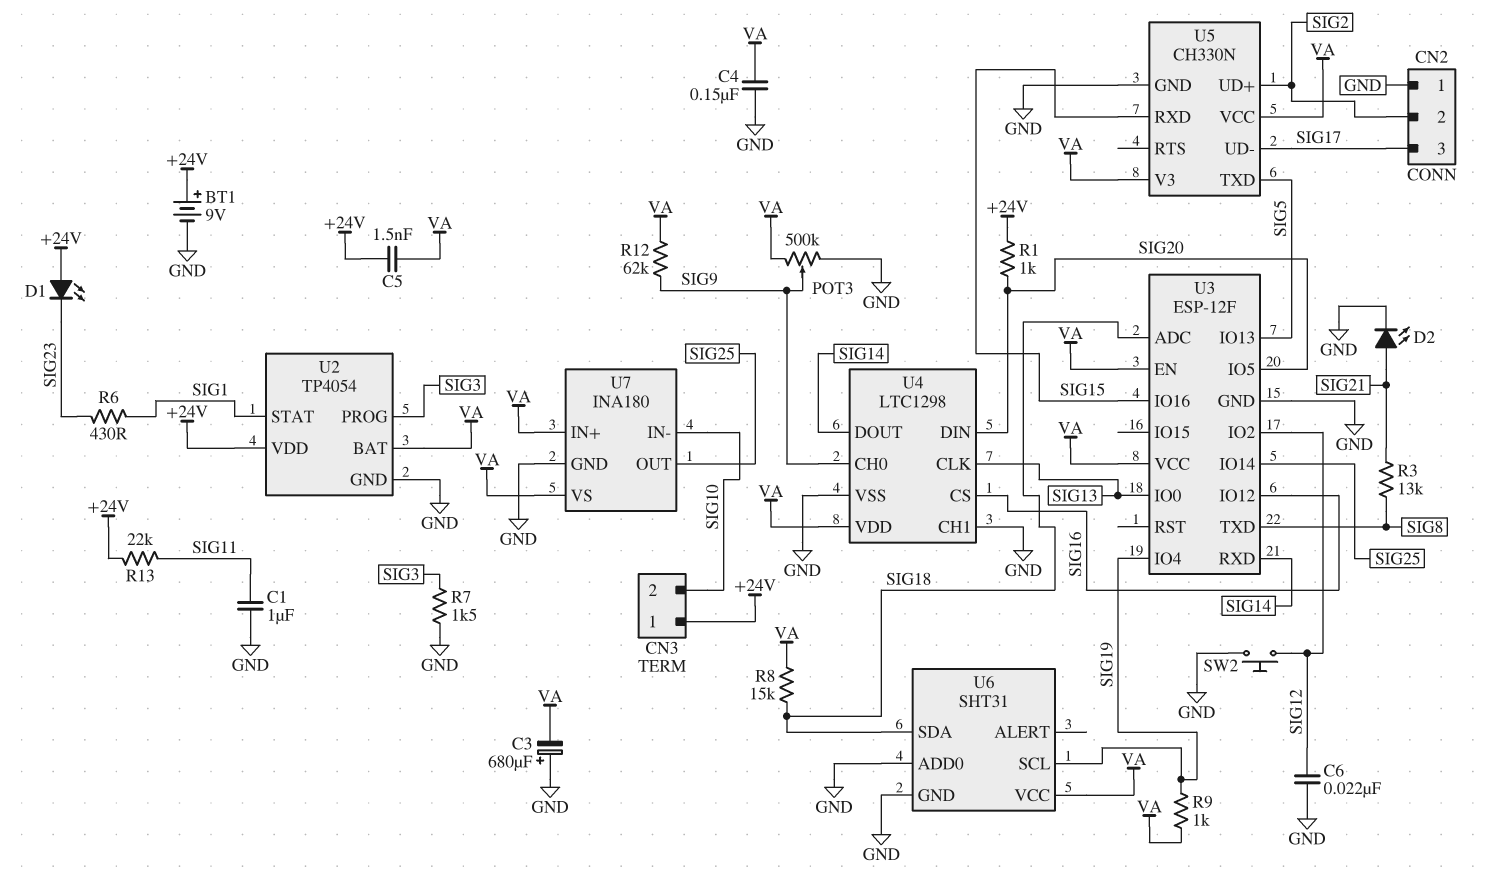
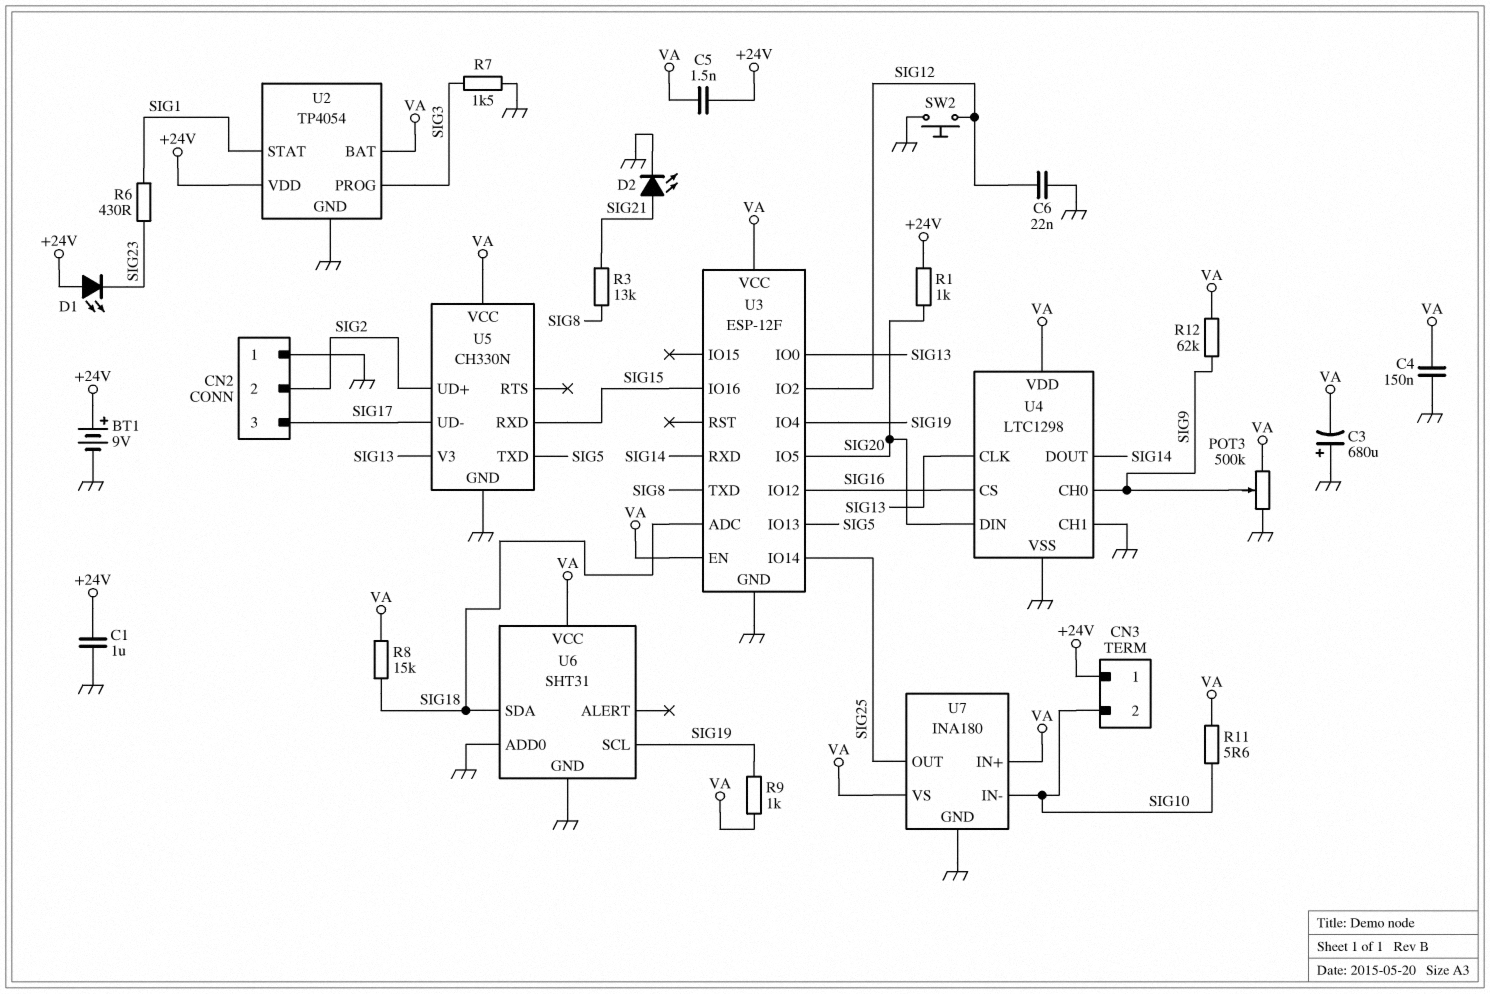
C1: 1uF (GND, SIG11) -> 1uF (+24V, GND)
R11: none -> 5.6 (SIG10, VA)
R13: 22k (+24V, SIG11) -> none
U5 pin V3: VA -> SIG13

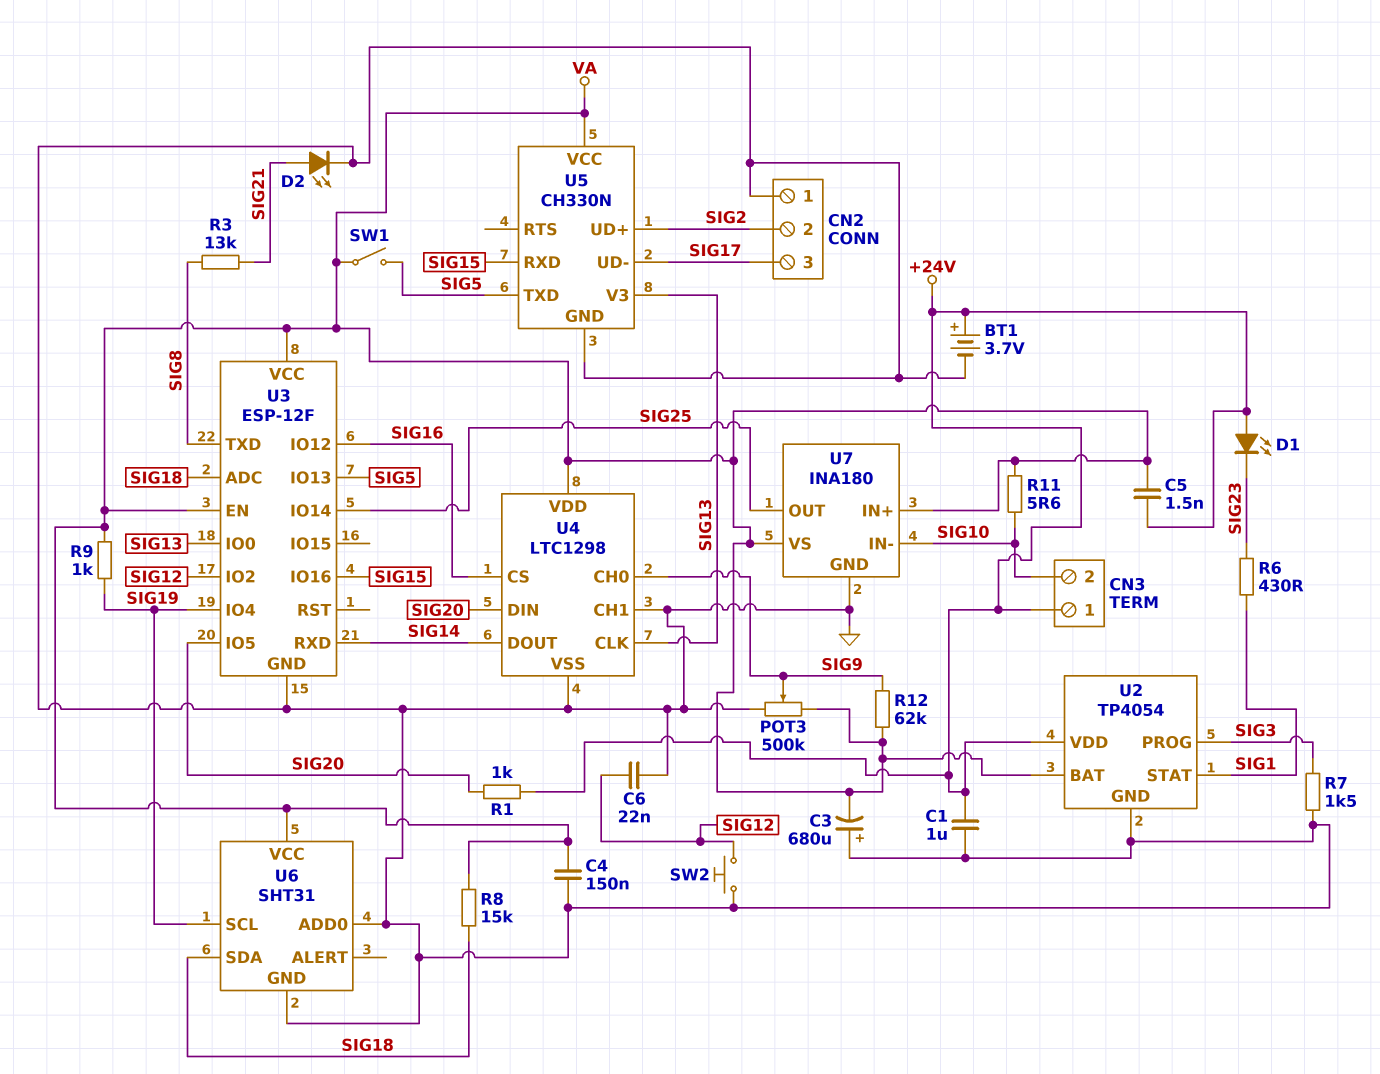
BT1: 9V (plus +24V, minus GND) -> 3.7V (plus +24V, minus GND)
SW1: none -> switch (SIG5, VA)

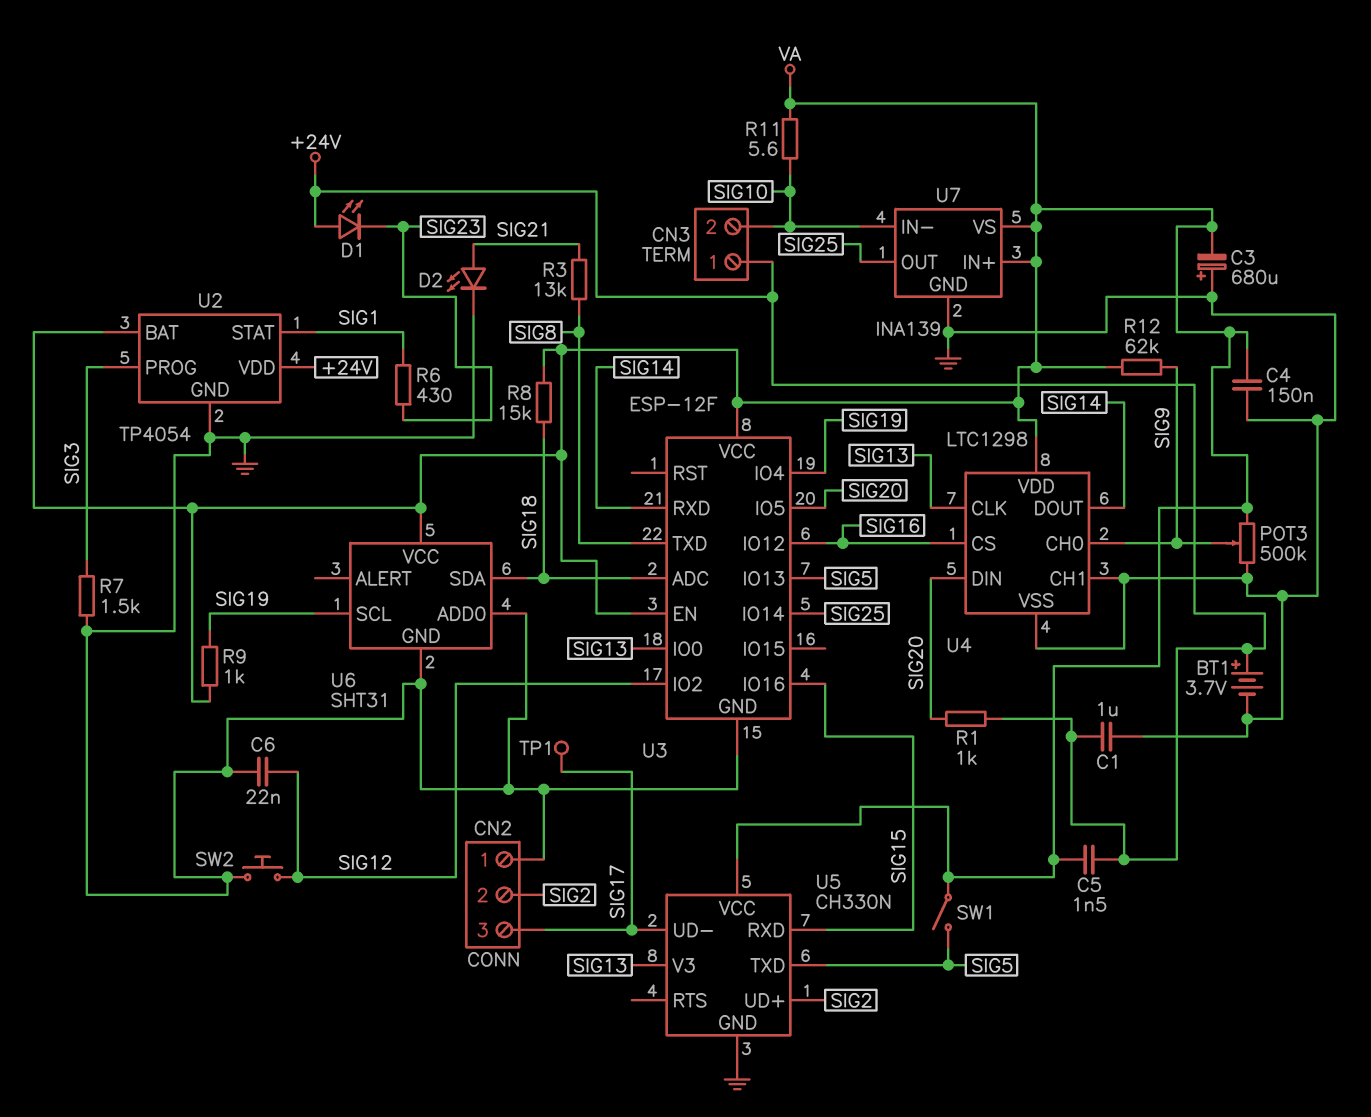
TP1: none -> test point (SIG17)
U7: INA180 -> INA139

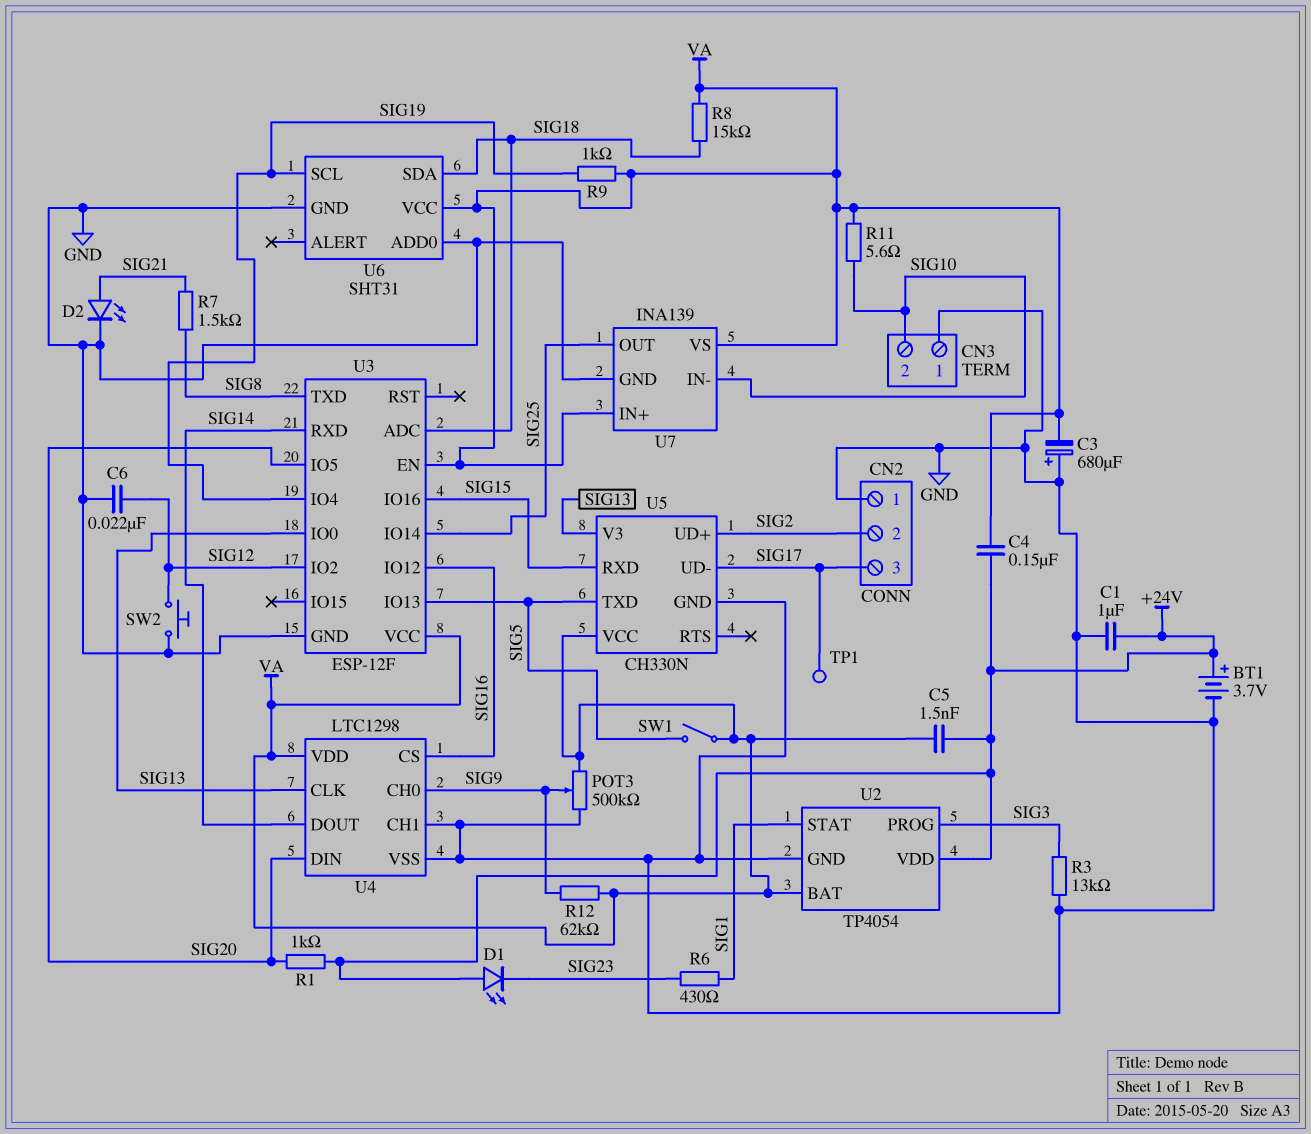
C4: 150nF (GND, VA) -> 150nF (+24V, VA)
CN3 pin 1: +24V -> GND
R3: 13k (SIG8, SIG21) -> 13k (GND, SIG3)
R7: 1.5k (GND, SIG3) -> 1.5k (SIG8, SIG21)

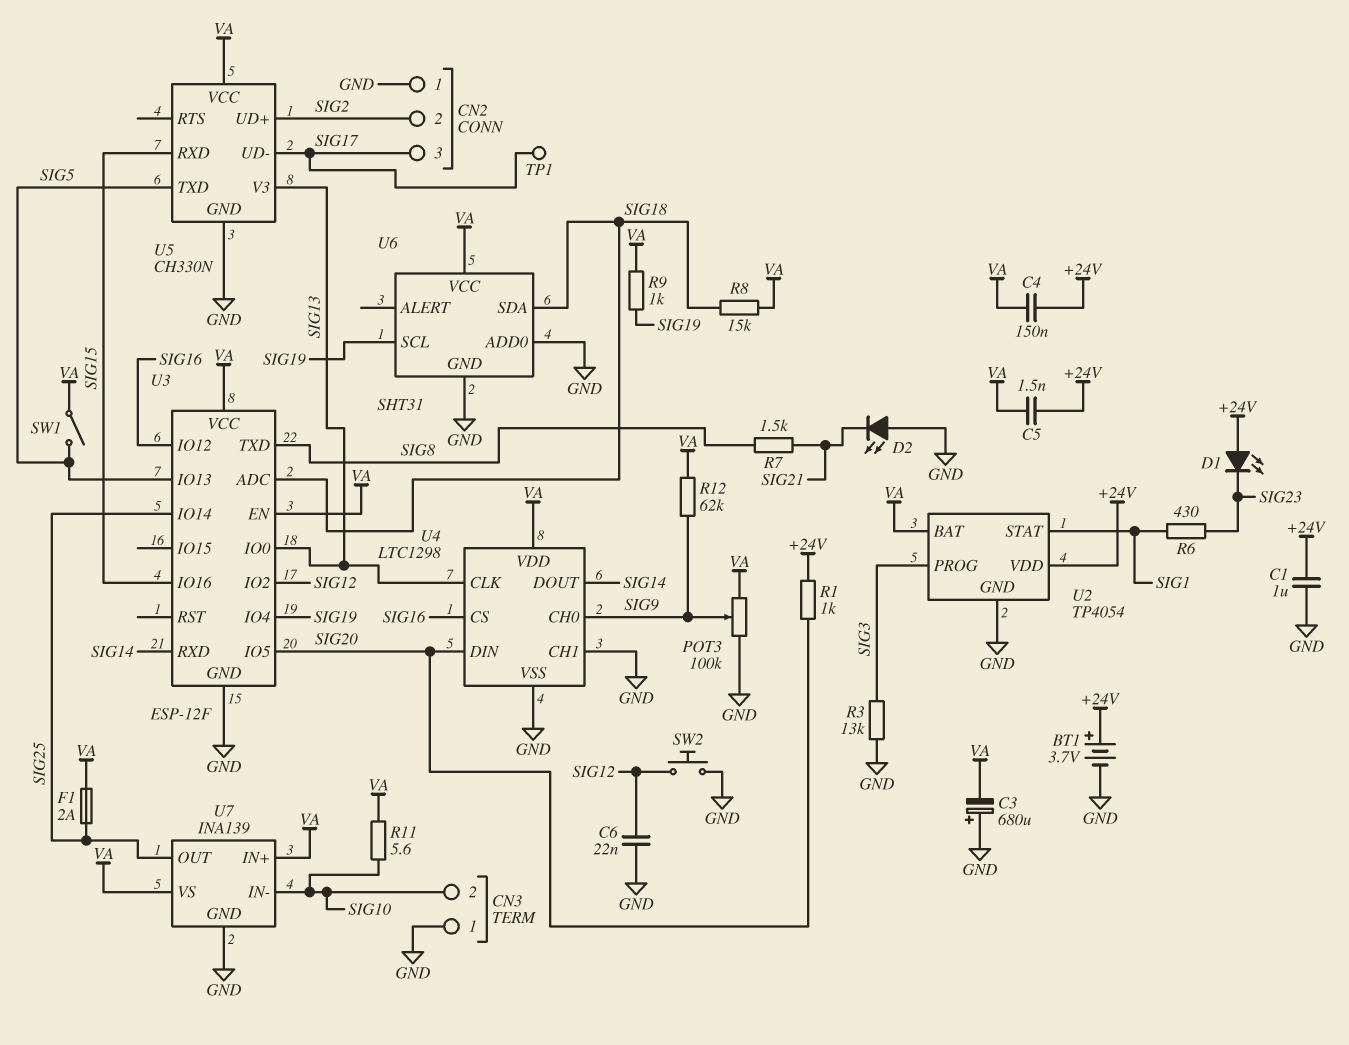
D2: LED (A SIG21, K GND) -> LED (A GND, K SIG21)
F1: none -> 2A (SIG25, VA)
POT3: 500k (GND, VA, wiper SIG9) -> 100k (GND, VA, wiper SIG9)

